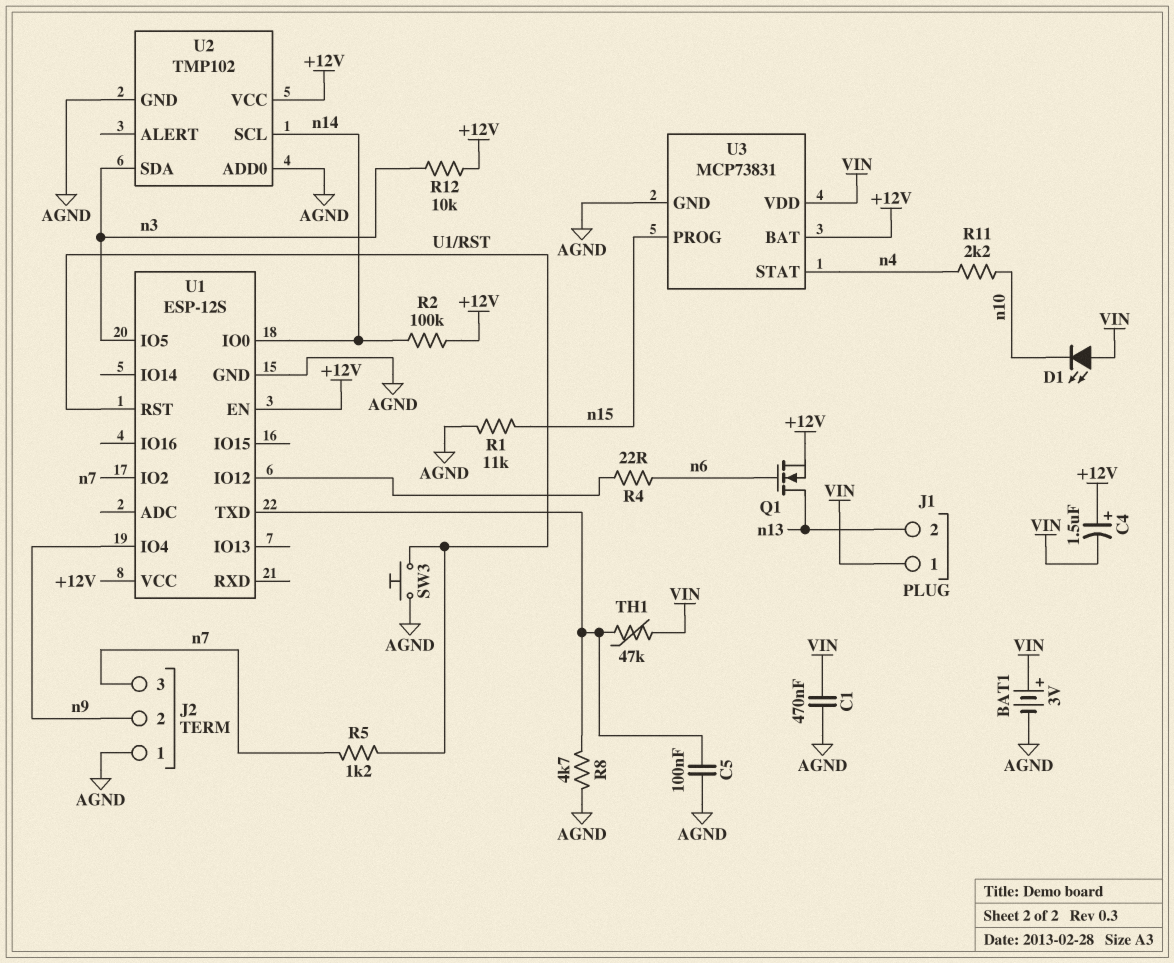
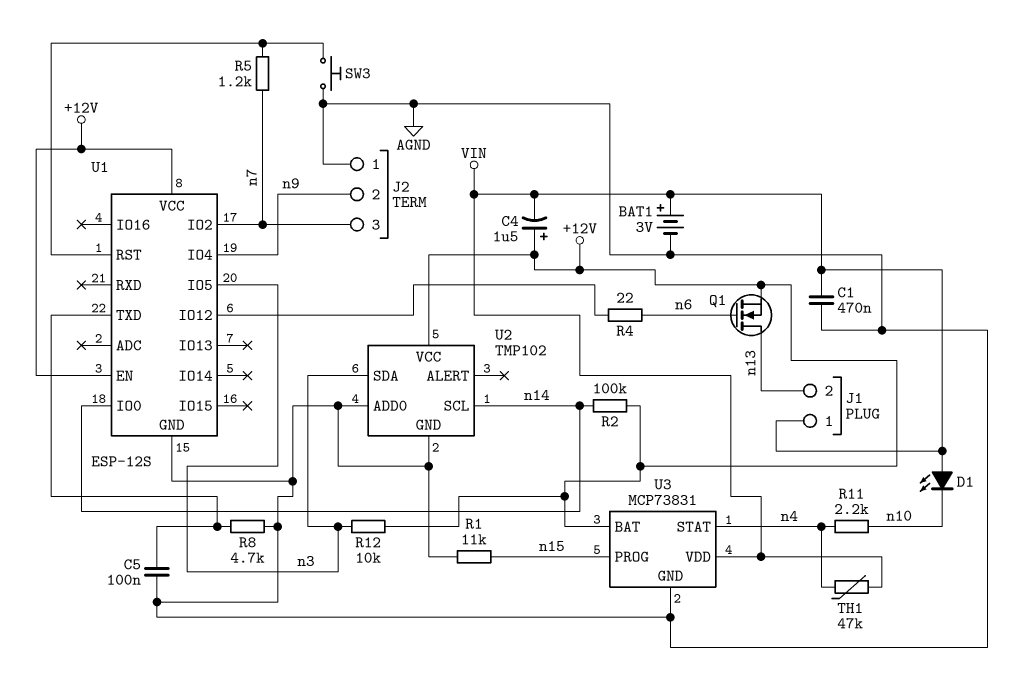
TH1: 47k (U1/TXD, VIN) -> 47k (VIN, n4)

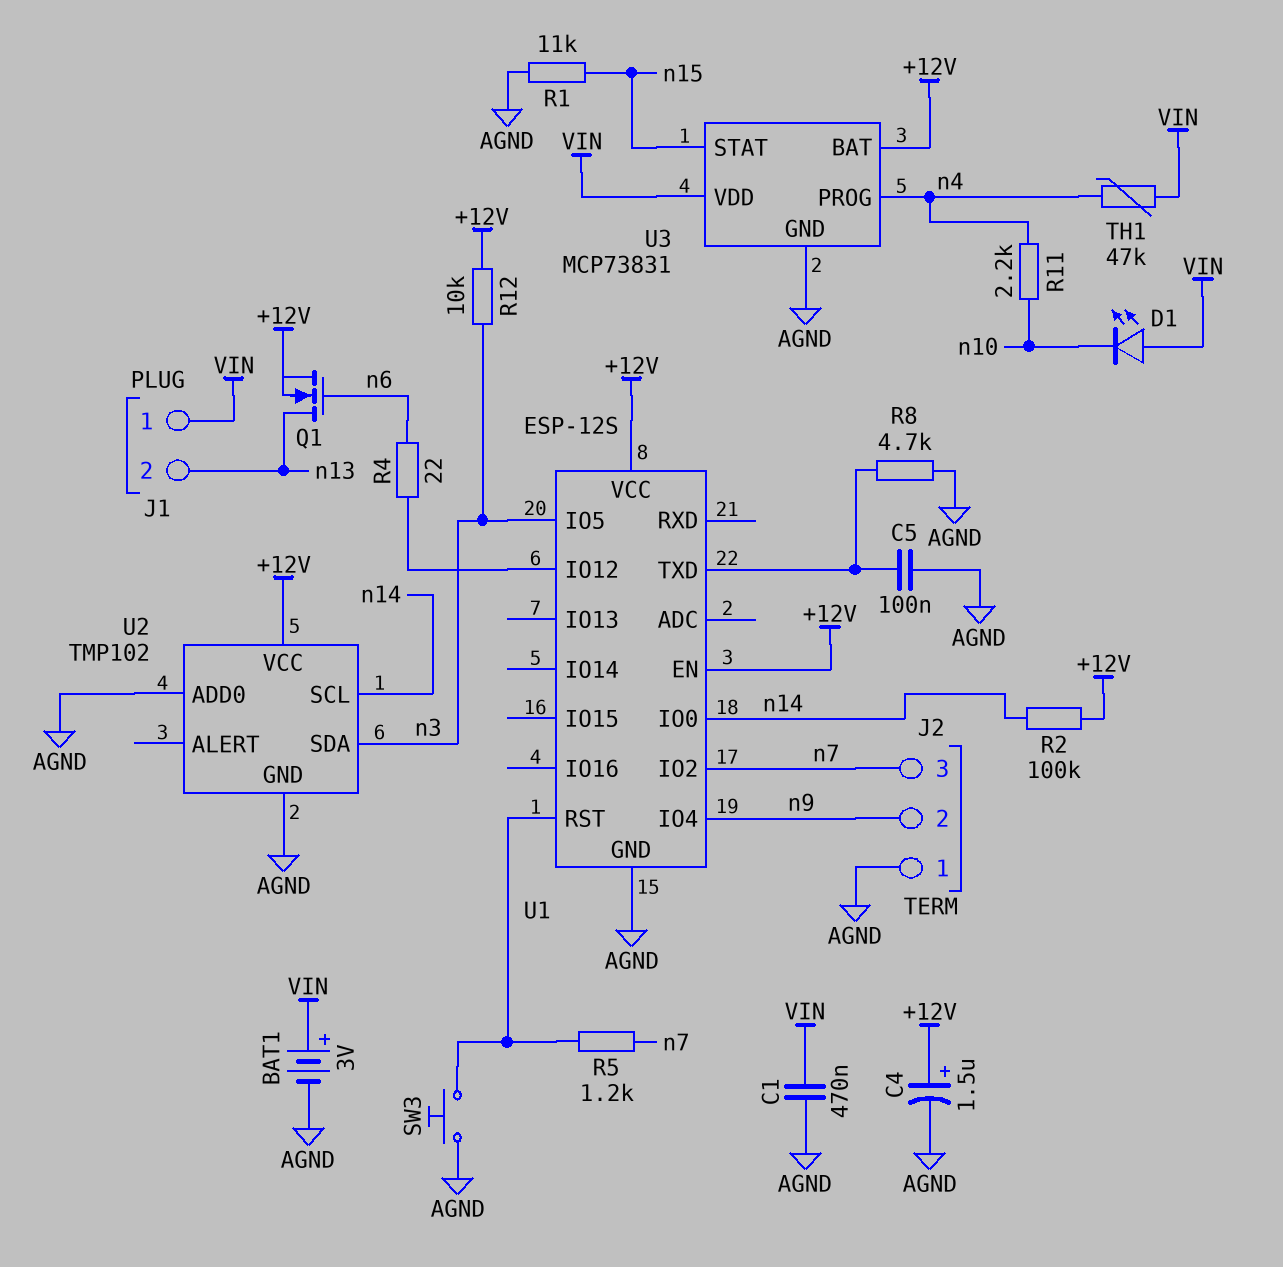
C4: 1.5uF (plus +12V, minus VIN) -> 1.5uF (plus +12V, minus AGND)
U3 pin PROG: n15 -> n4
U3 pin STAT: n4 -> n15

